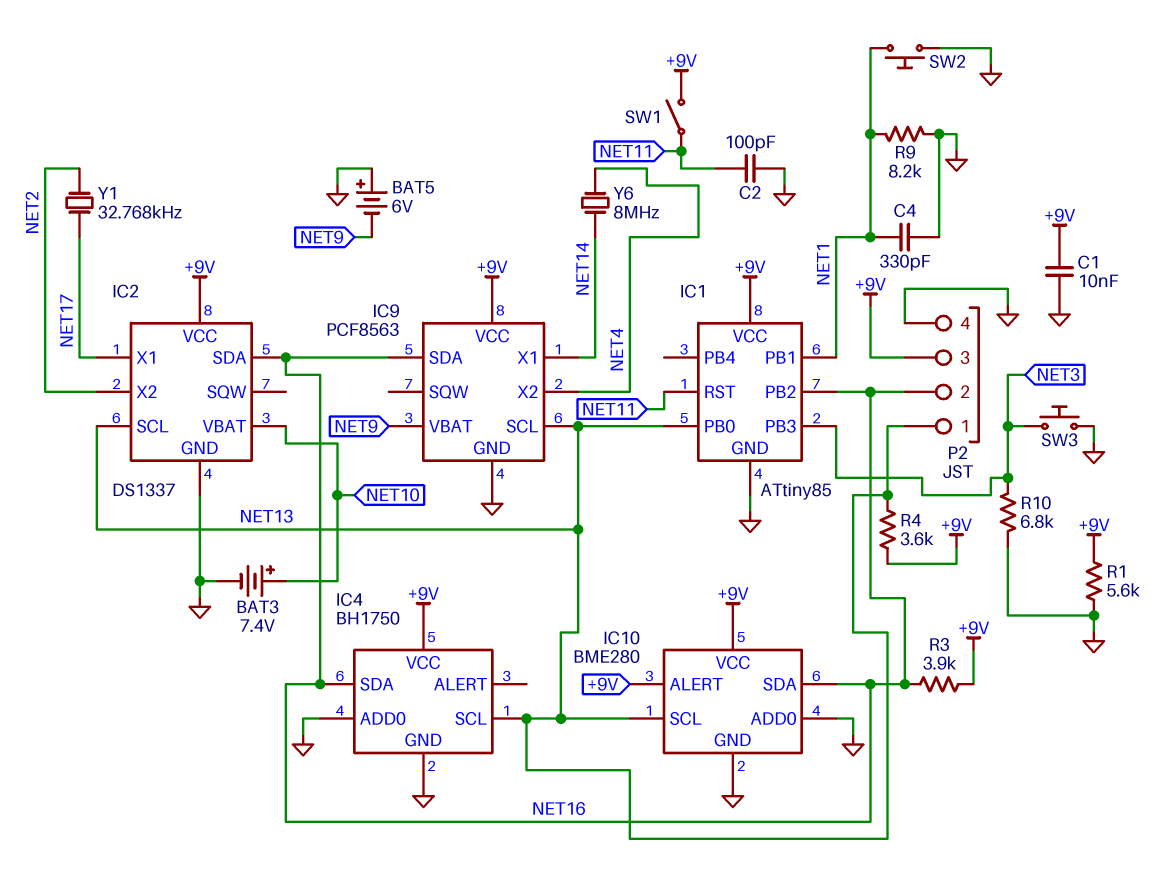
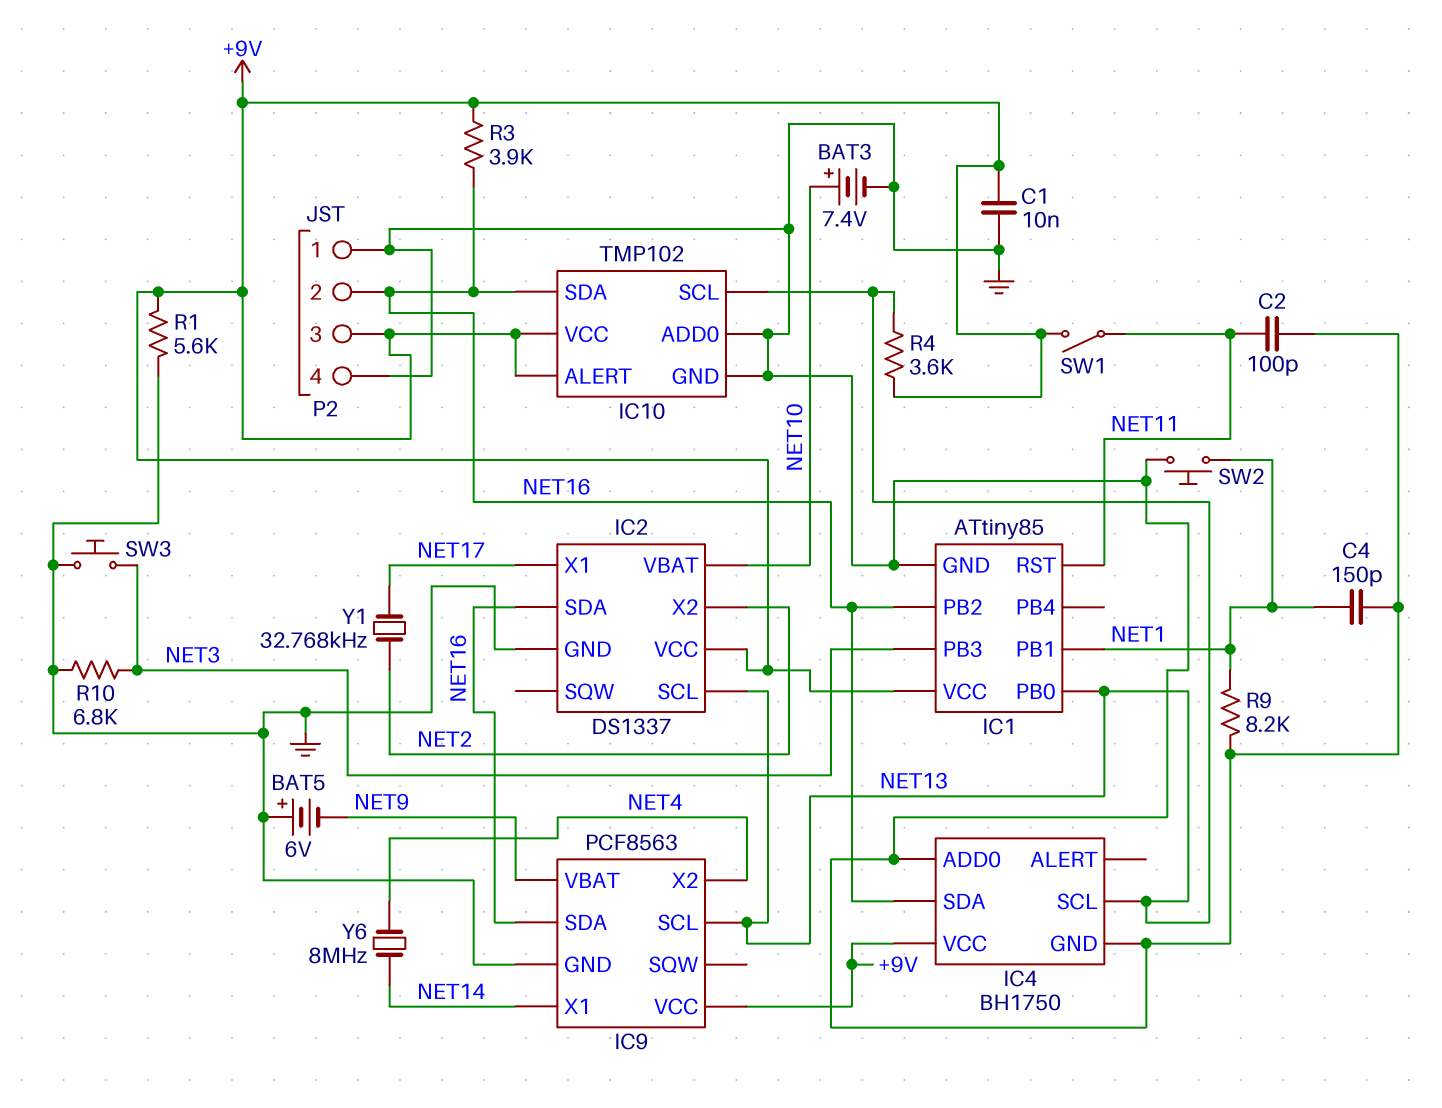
C4: 330pF (GND, NET1) -> 150pF (GND, NET1)
IC10: BME280 -> TMP102
P2 pin 1: NET13 -> GND

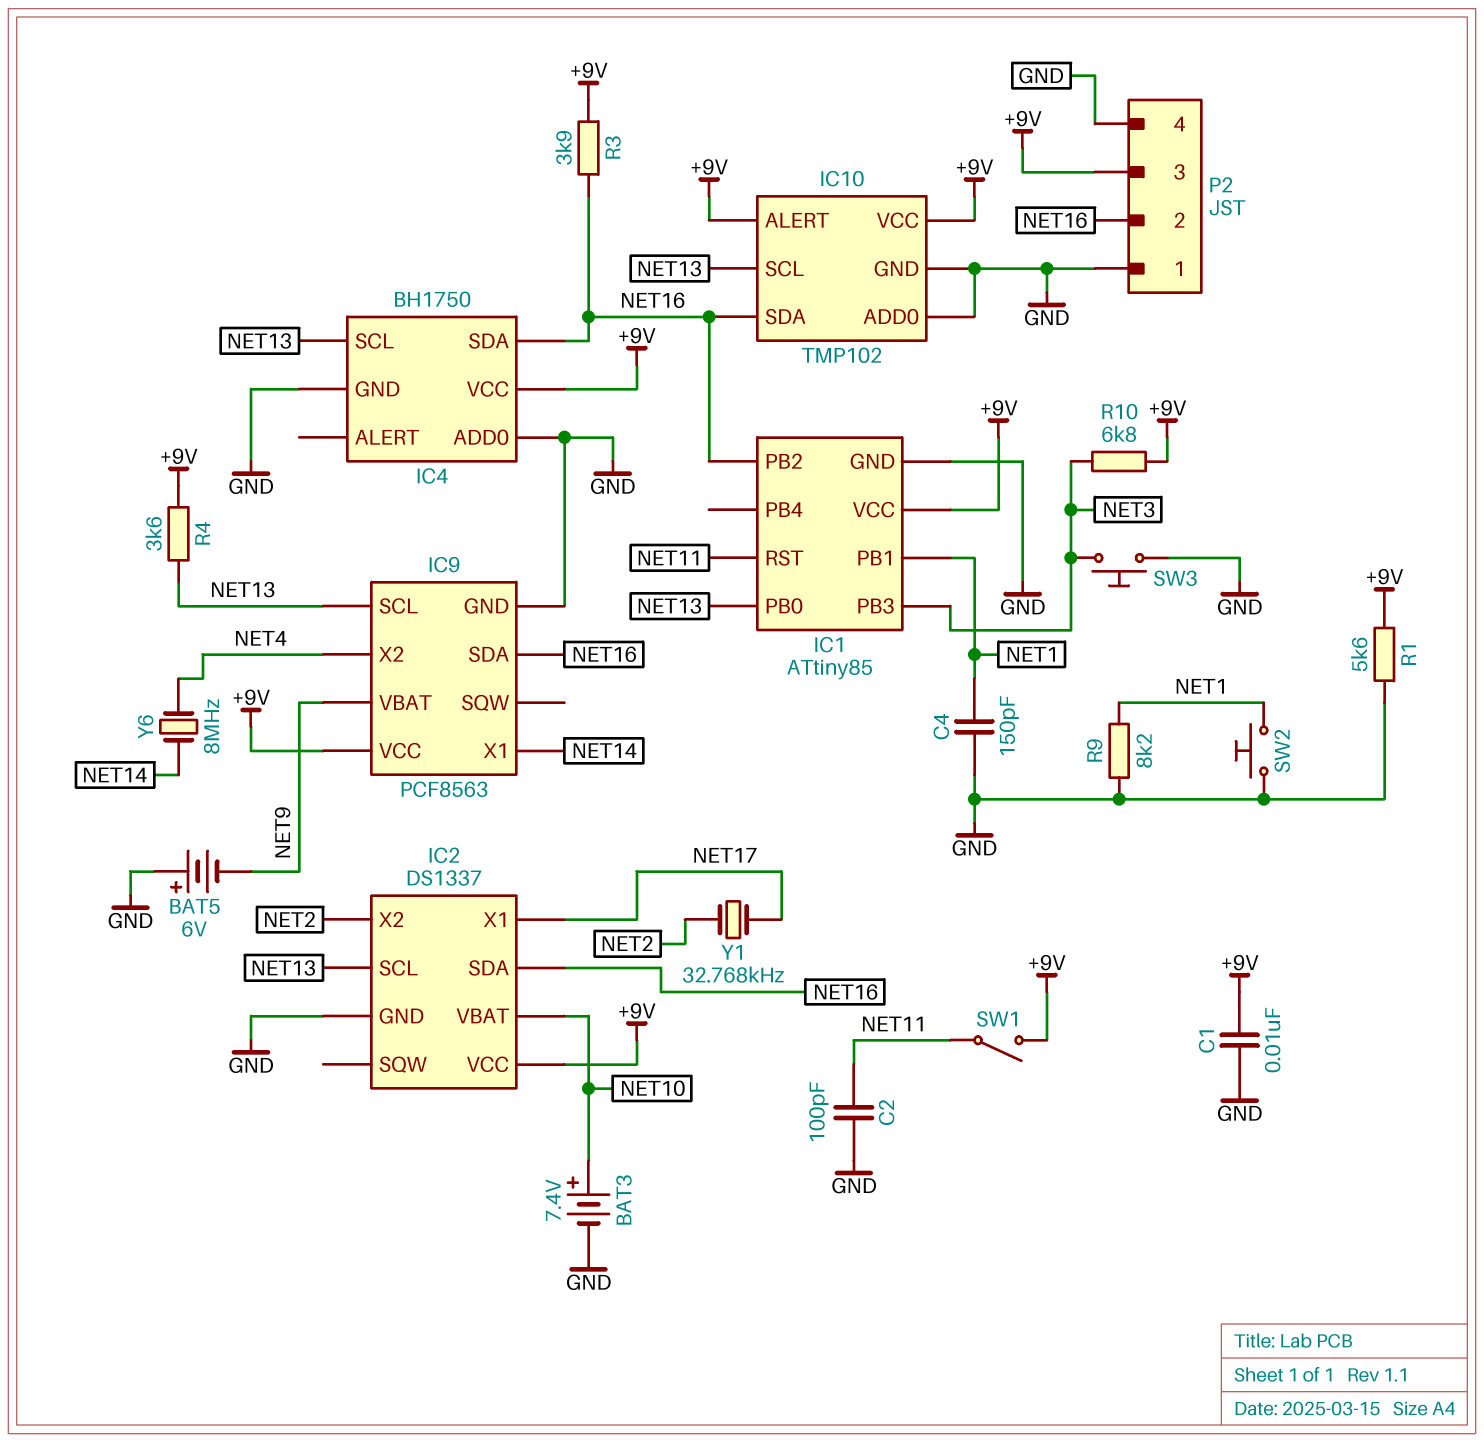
R10: 6.8k (GND, NET3) -> 6.8k (+9V, NET3)

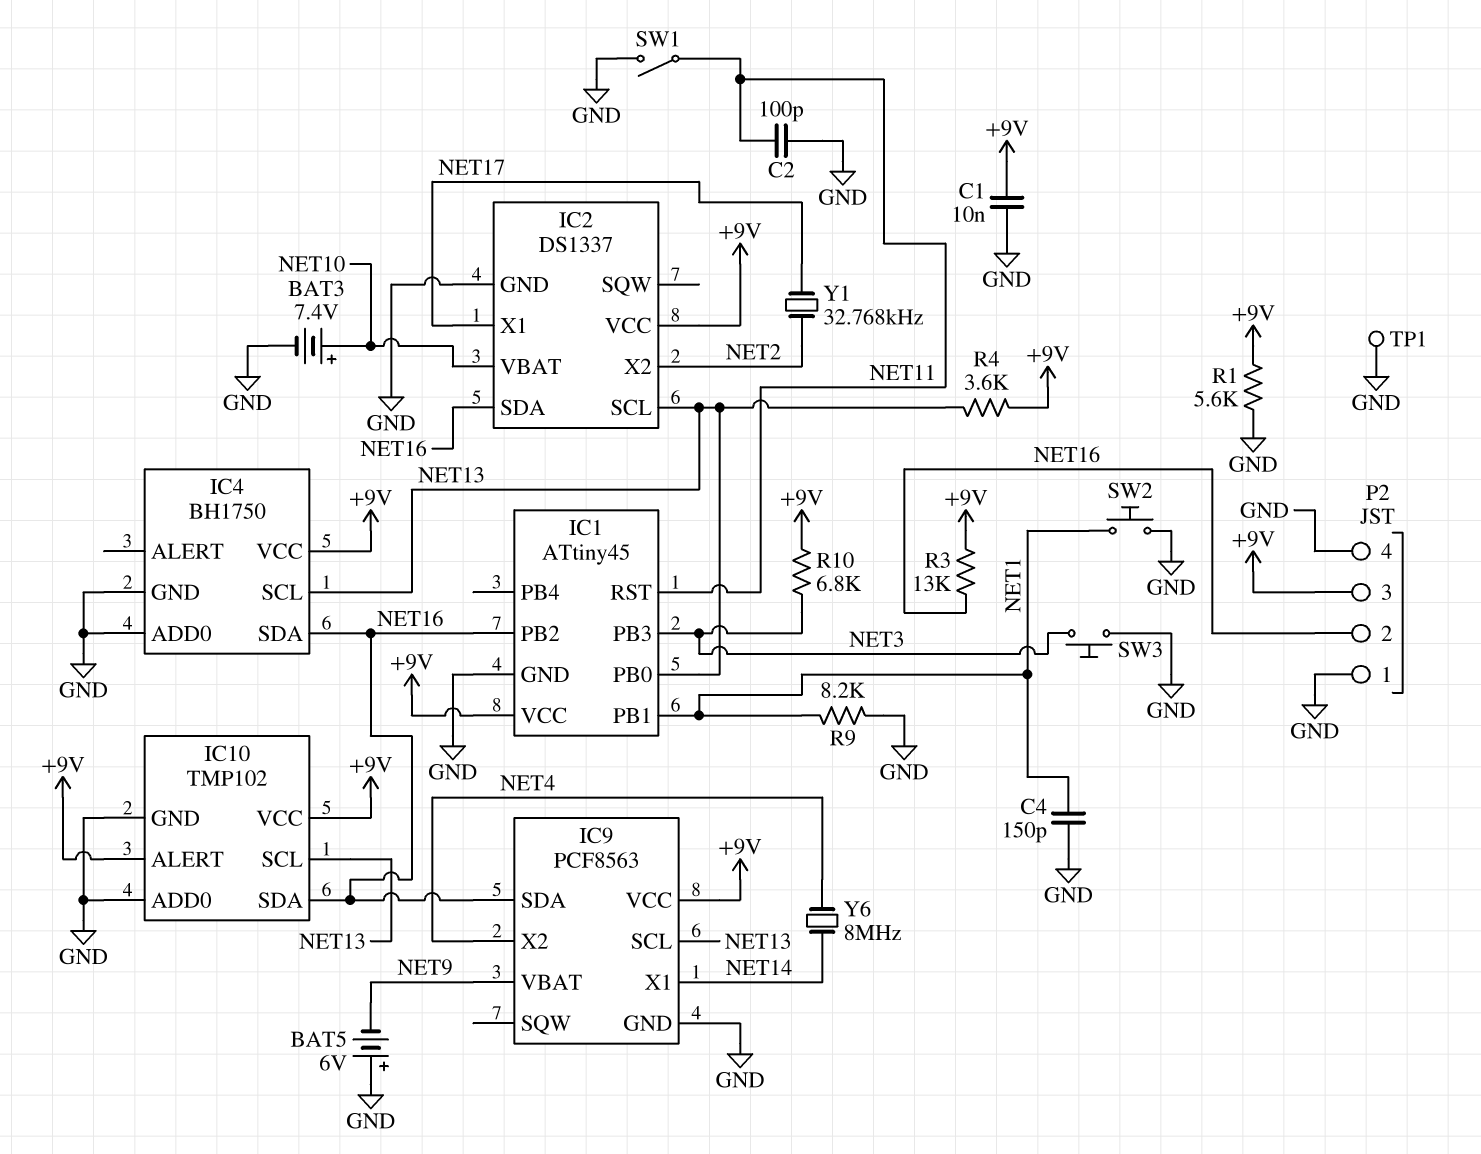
IC1: ATtiny85 -> ATtiny45
R3: 3.9k (+9V, NET16) -> 13k (+9V, NET16)
SW1: switch (+9V, NET11) -> switch (GND, NET11)
TP1: none -> test point (GND)

